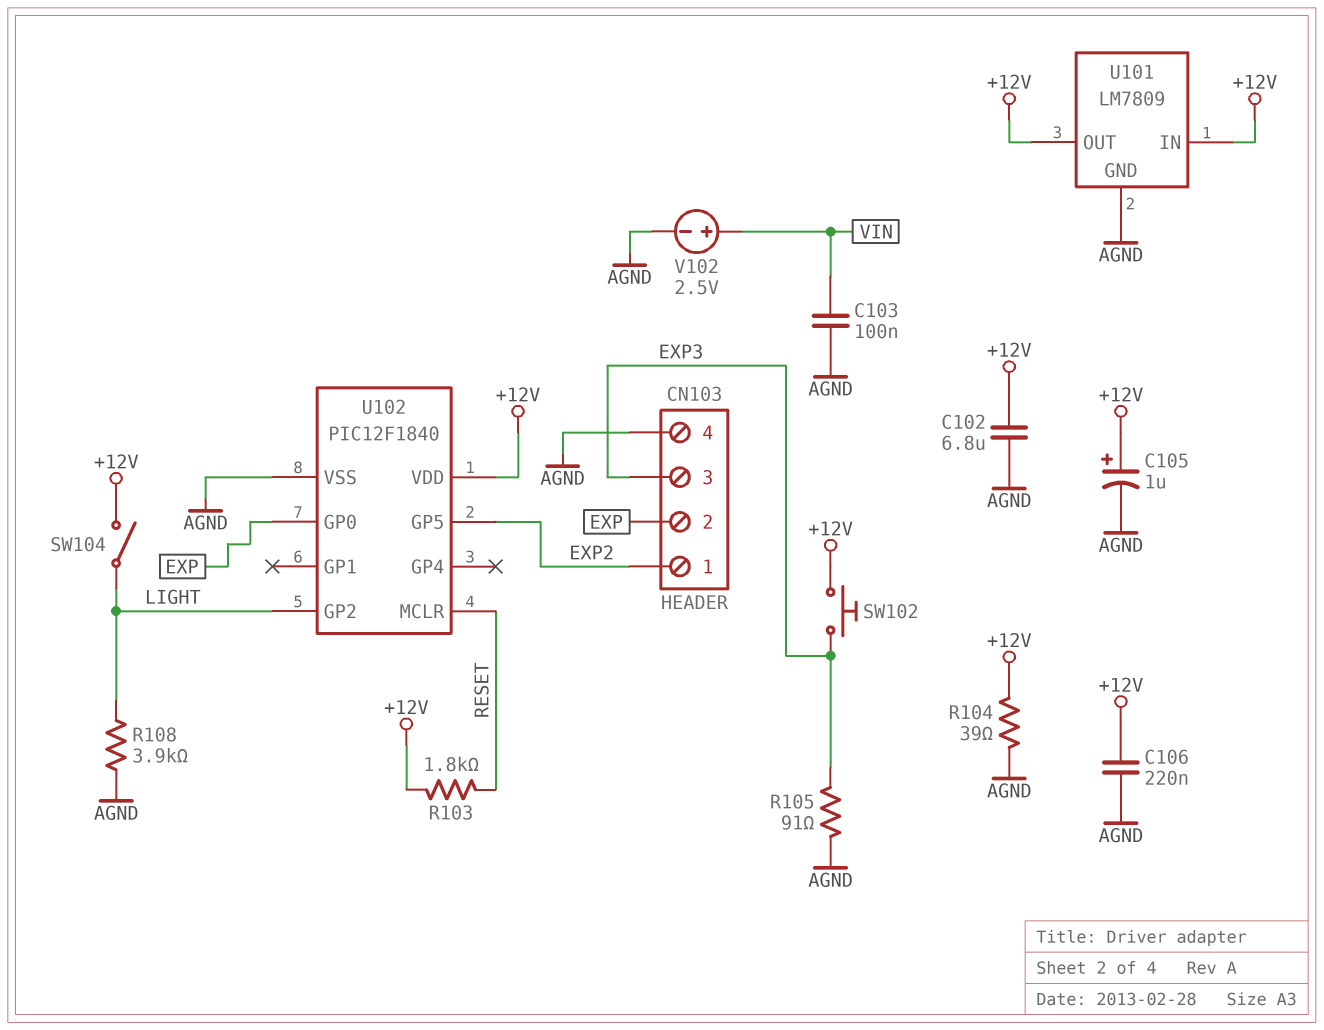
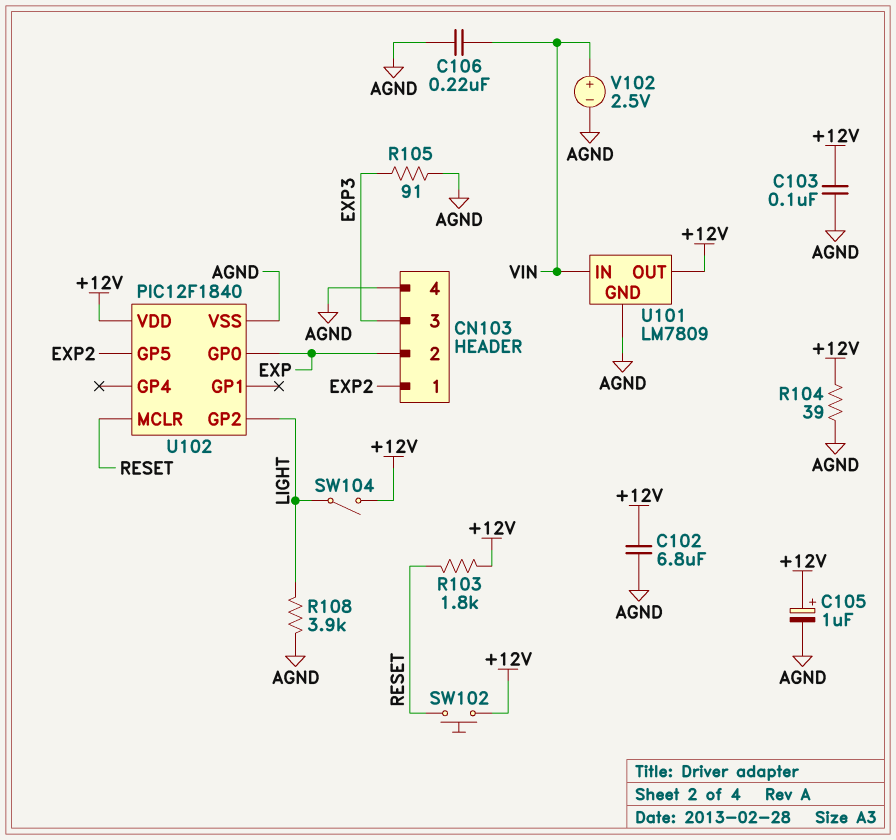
C103: 100nF (AGND, VIN) -> 100nF (+12V, AGND)
C106: 220nF (+12V, AGND) -> 220nF (AGND, VIN)
SW102: button (+12V, EXP3) -> button (+12V, RESET)
U101 pin IN: +12V -> VIN

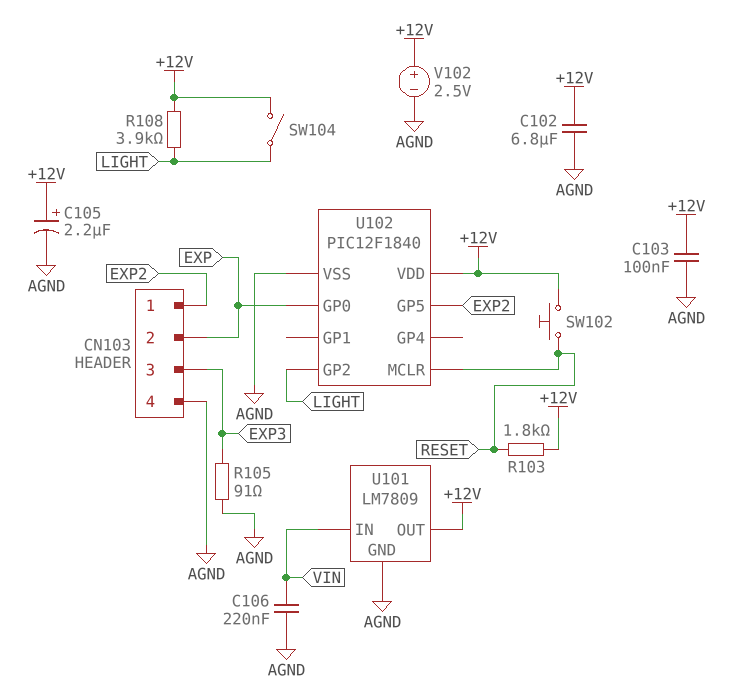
C105: 1uF (plus +12V, minus AGND) -> 2.2uF (plus +12V, minus AGND)
R104: 39 (+12V, AGND) -> none
R108: 3.9k (AGND, LIGHT) -> 3.9k (+12V, LIGHT)
V102: 2.5V (plus VIN, minus AGND) -> 2.5V (plus +12V, minus AGND)

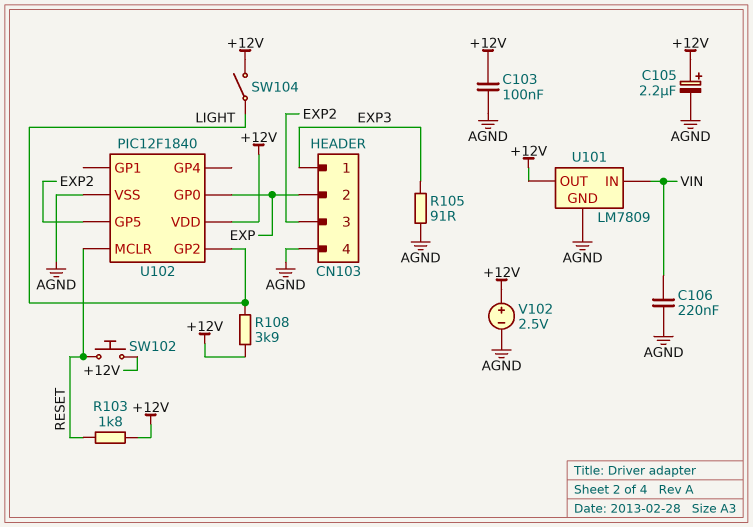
C102: 6.8uF (+12V, AGND) -> none
CN103 pin 1: EXP2 -> EXP3
CN103 pin 3: EXP3 -> EXP2

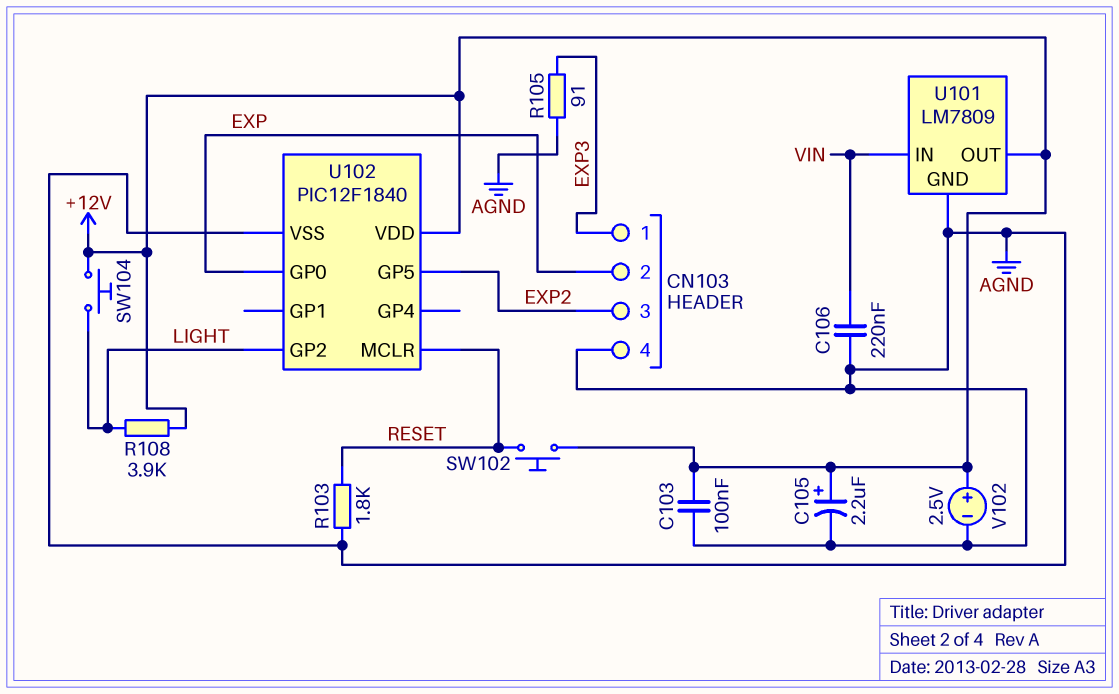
R103: 1.8k (+12V, RESET) -> 1.8k (AGND, RESET)
SW104: switch (+12V, LIGHT) -> button (+12V, LIGHT)

